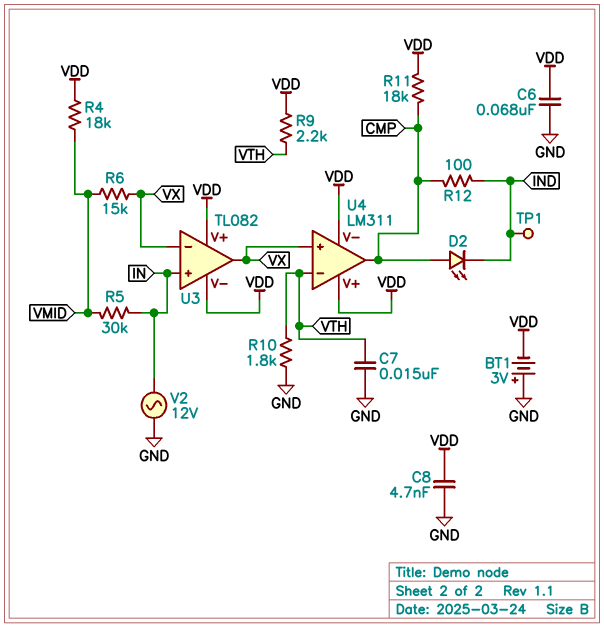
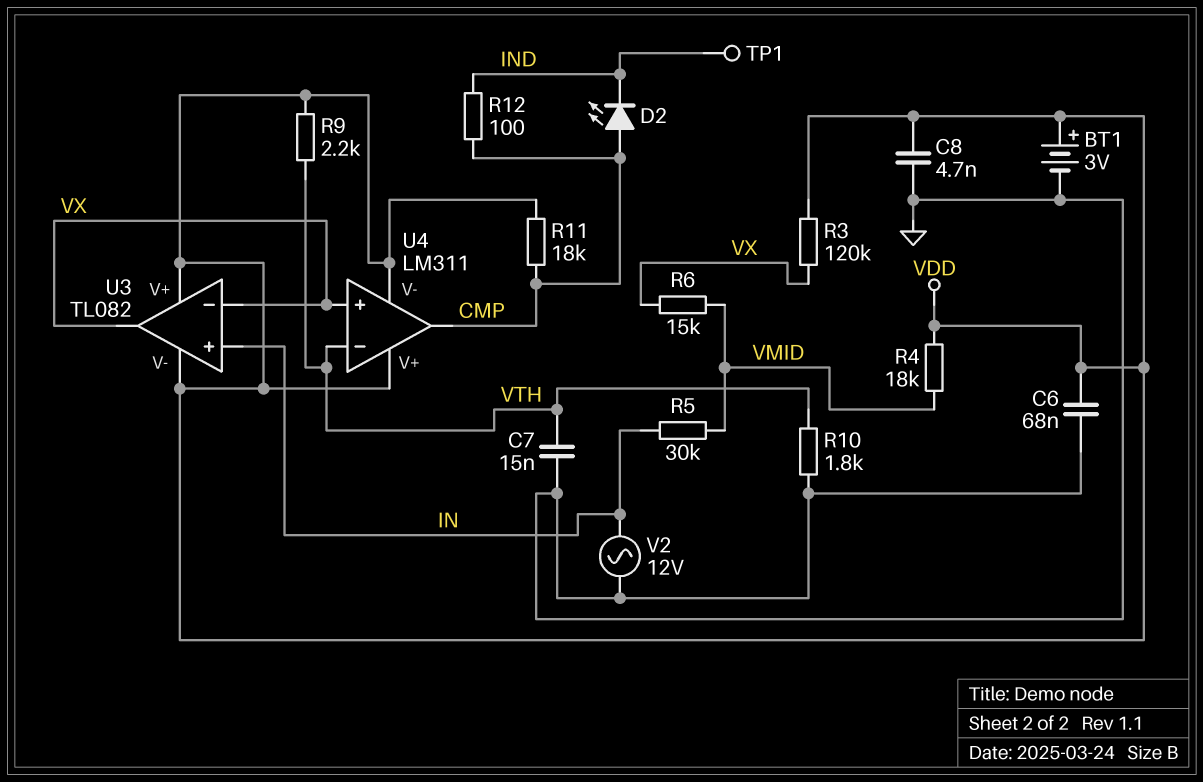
BT1: 3V (plus GND, minus VDD) -> 3V (plus VDD, minus GND)
R3: none -> 120k (VDD, VX)

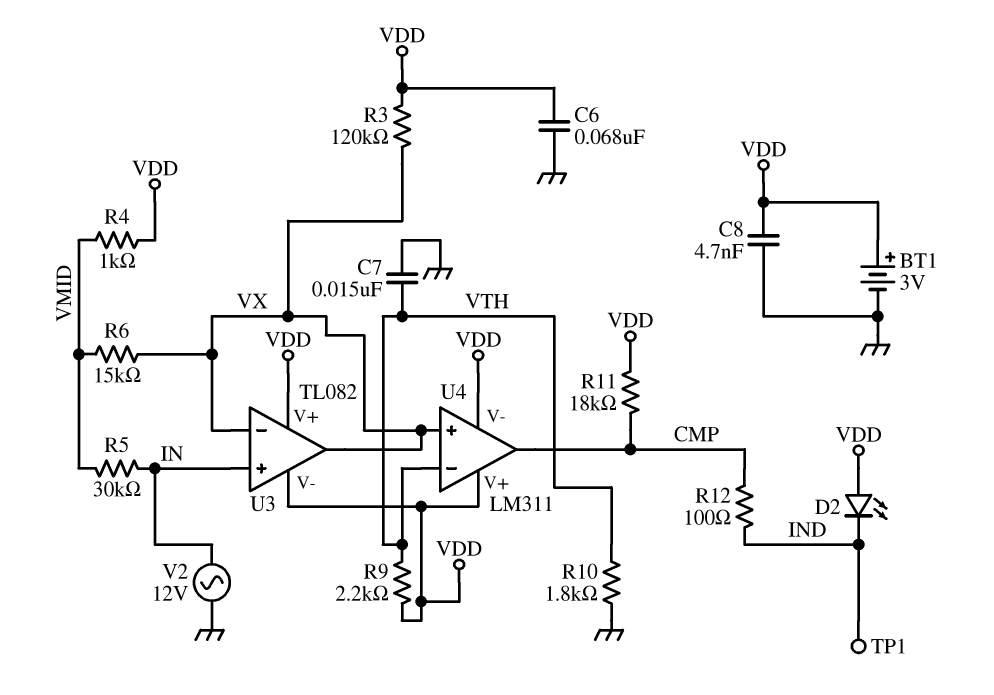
D2: LED (A CMP, K IND) -> LED (A VDD, K IND)
R4: 18k (VDD, VMID) -> 1k (VDD, VMID)

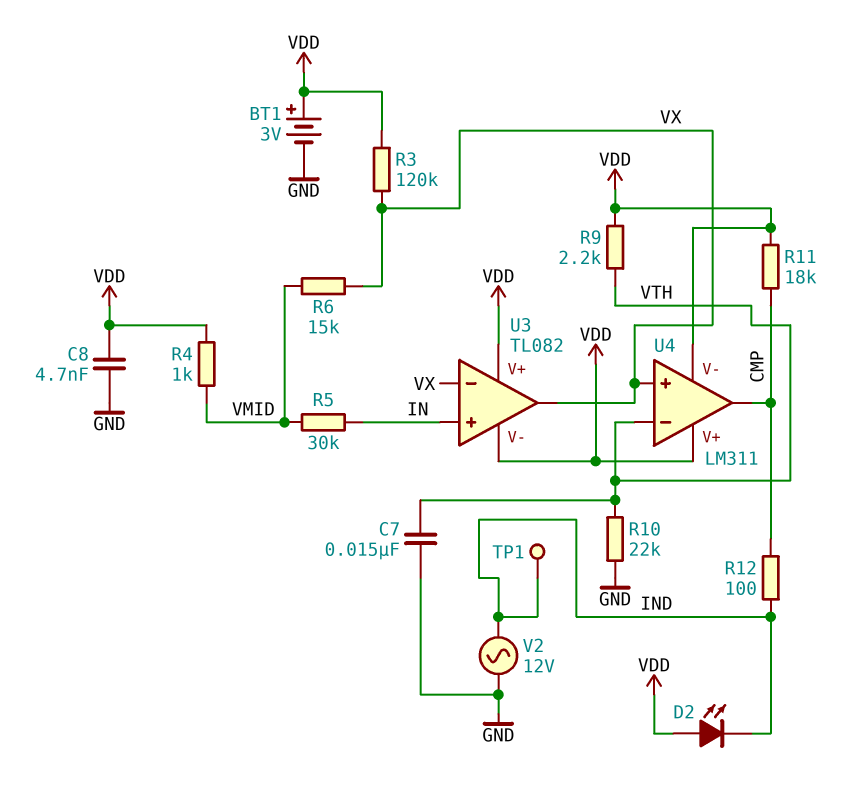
C6: 68nF (GND, VDD) -> none
R10: 1.8k (GND, VTH) -> 22k (GND, VTH)
V2: AC 12V (GND, IN) -> AC 12V (GND, IND)

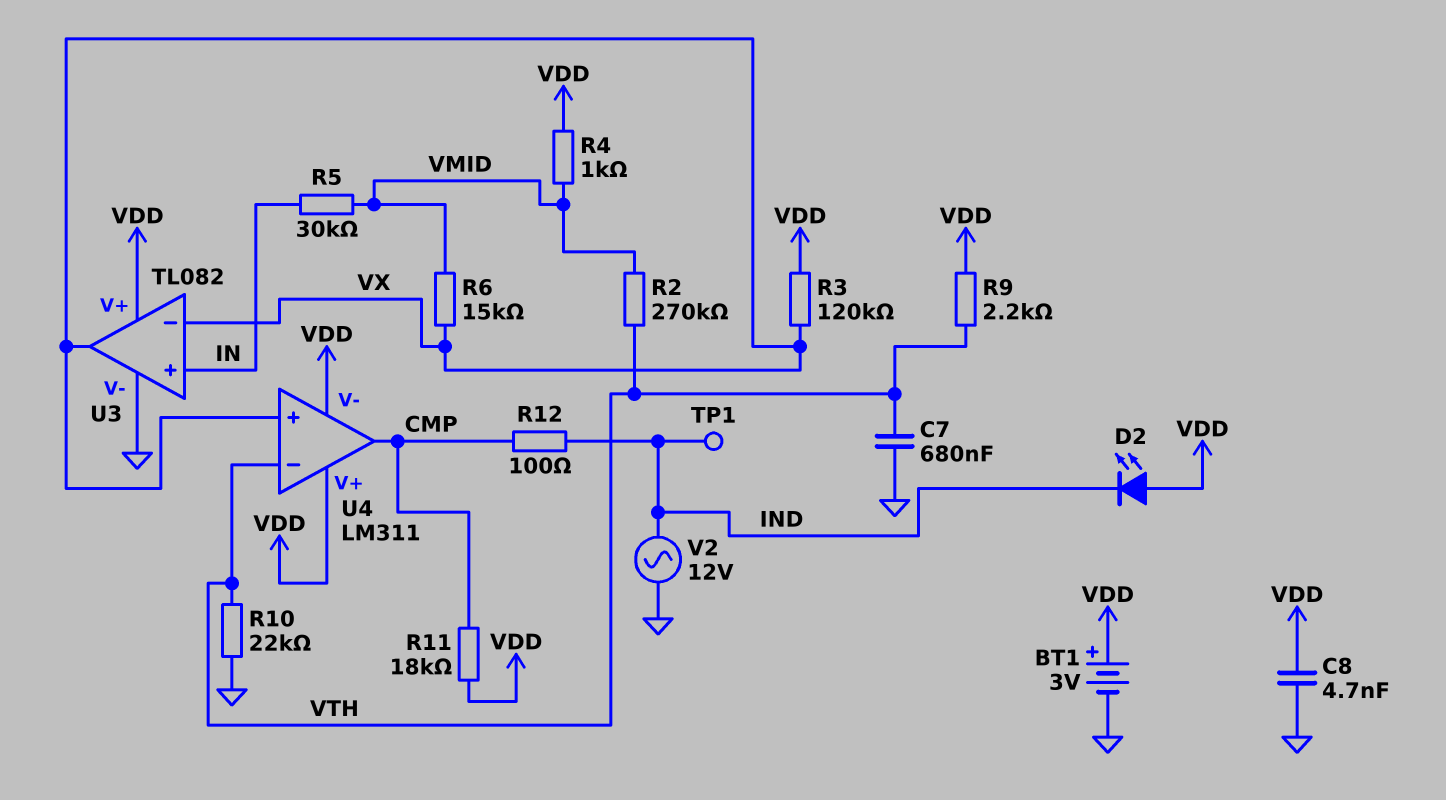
C7: 15nF (GND, VTH) -> 680nF (GND, VTH)
R2: none -> 270k (VMID, VTH)
U3 pin V-: VDD -> GND

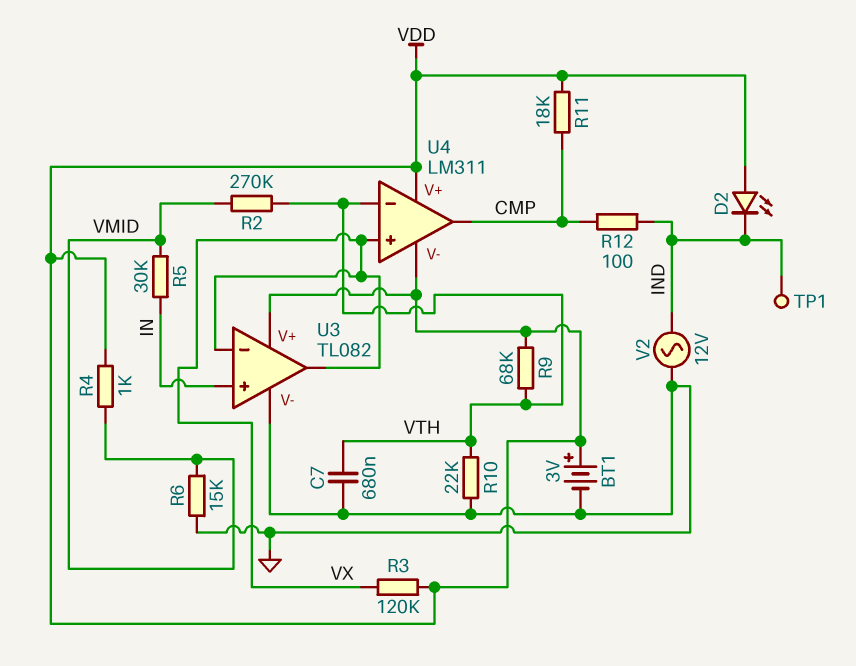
C8: 4.7nF (GND, VDD) -> none
R6: 15k (VMID, VX) -> 15k (GND, VMID)
R9: 2.2k (VDD, VTH) -> 68k (VDD, VTH)

